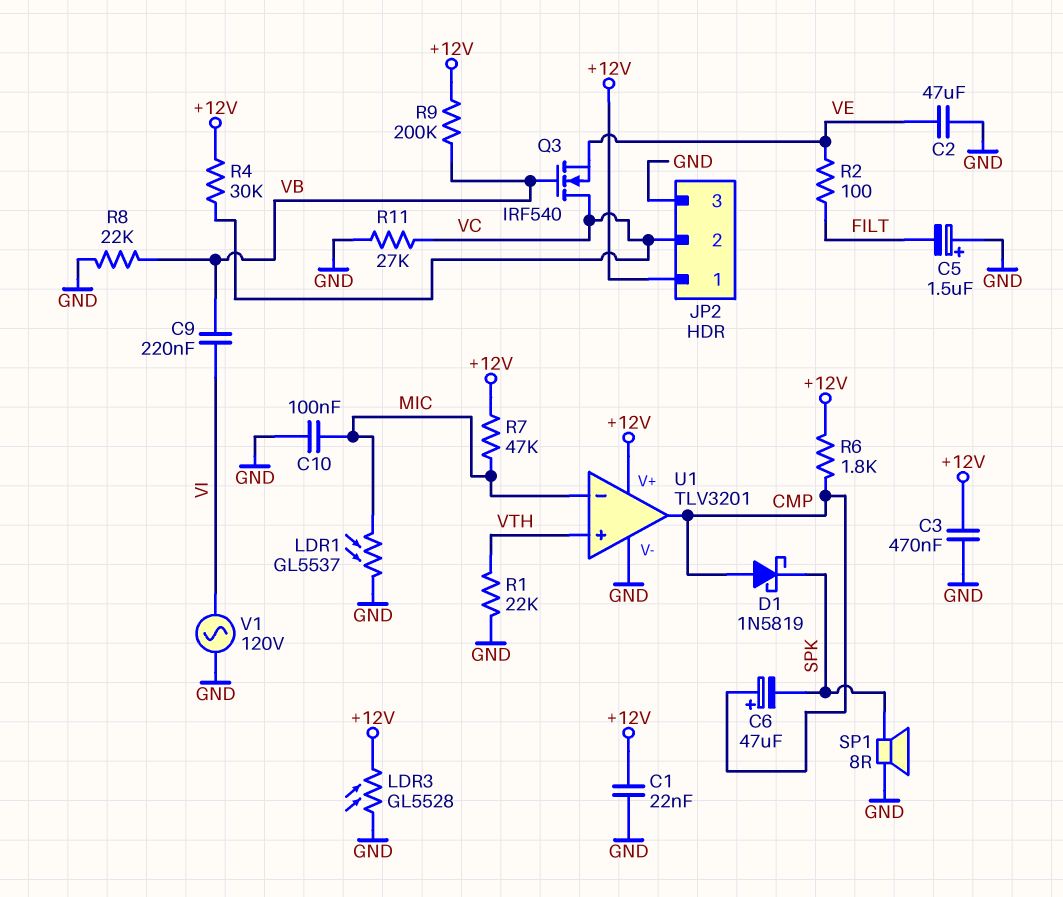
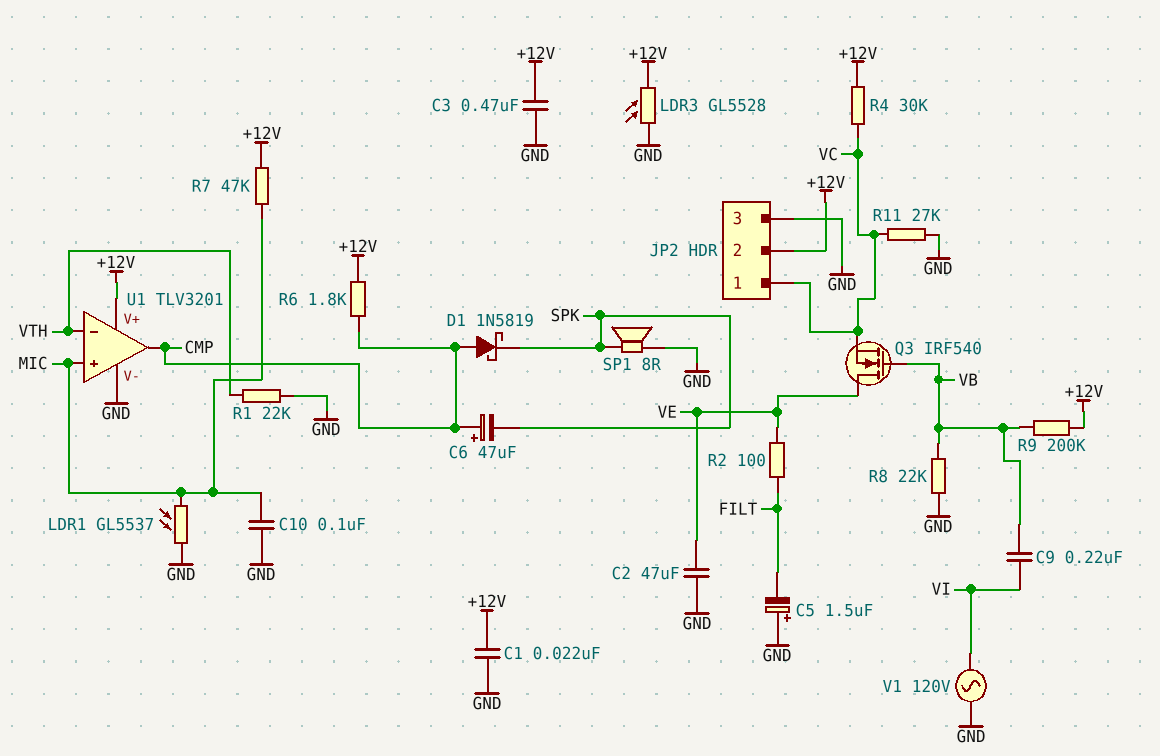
JP2 pin 1: +12V -> VC
JP2 pin 2: VC -> +12V
Q3: NMOS IRF540 (G VB, D VC, S VE) -> NMOS IRF540 (G VB, D VE, S VC)
U1 pin in+: VTH -> MIC
U1 pin in-: MIC -> VTH

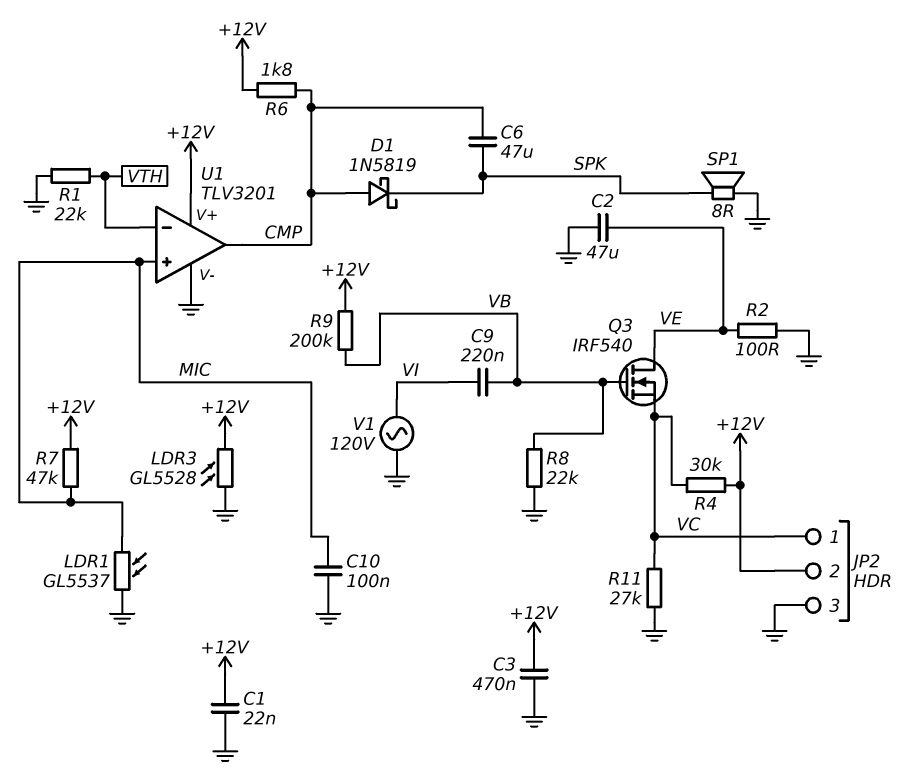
C5: 1.5uF (plus GND, minus FILT) -> none
C6: 47uF (plus CMP, minus SPK) -> 47uF (CMP, SPK)
R2: 100 (FILT, VE) -> 100 (GND, VE)

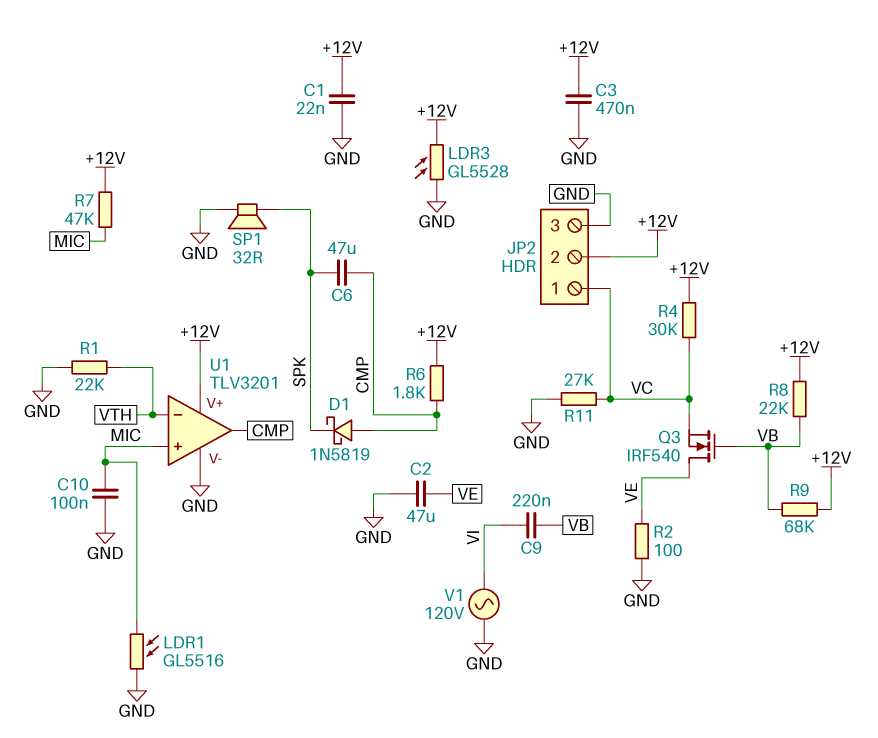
LDR1: GL5537 (GND, MIC) -> GL5516 (GND, MIC)
R8: 22k (GND, VB) -> 22k (+12V, VB)
R9: 200k (+12V, VB) -> 68k (+12V, VB)
SP1: speaker 8R (GND, SPK) -> speaker 32R (GND, SPK)

